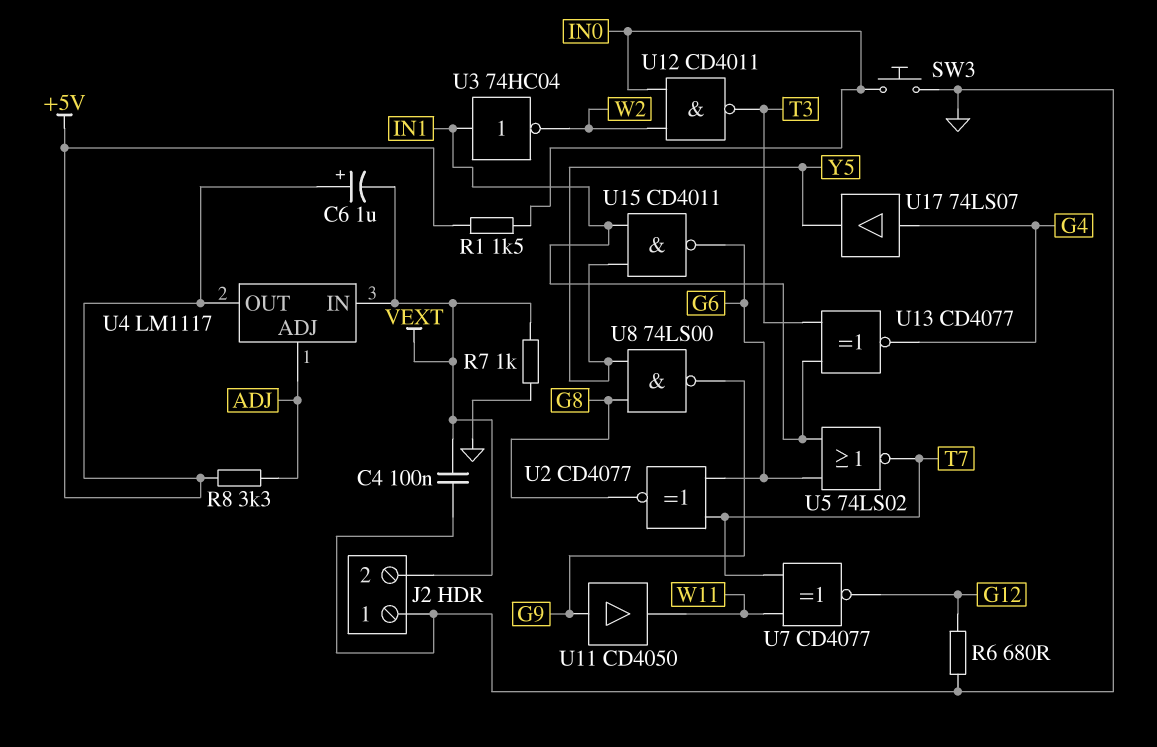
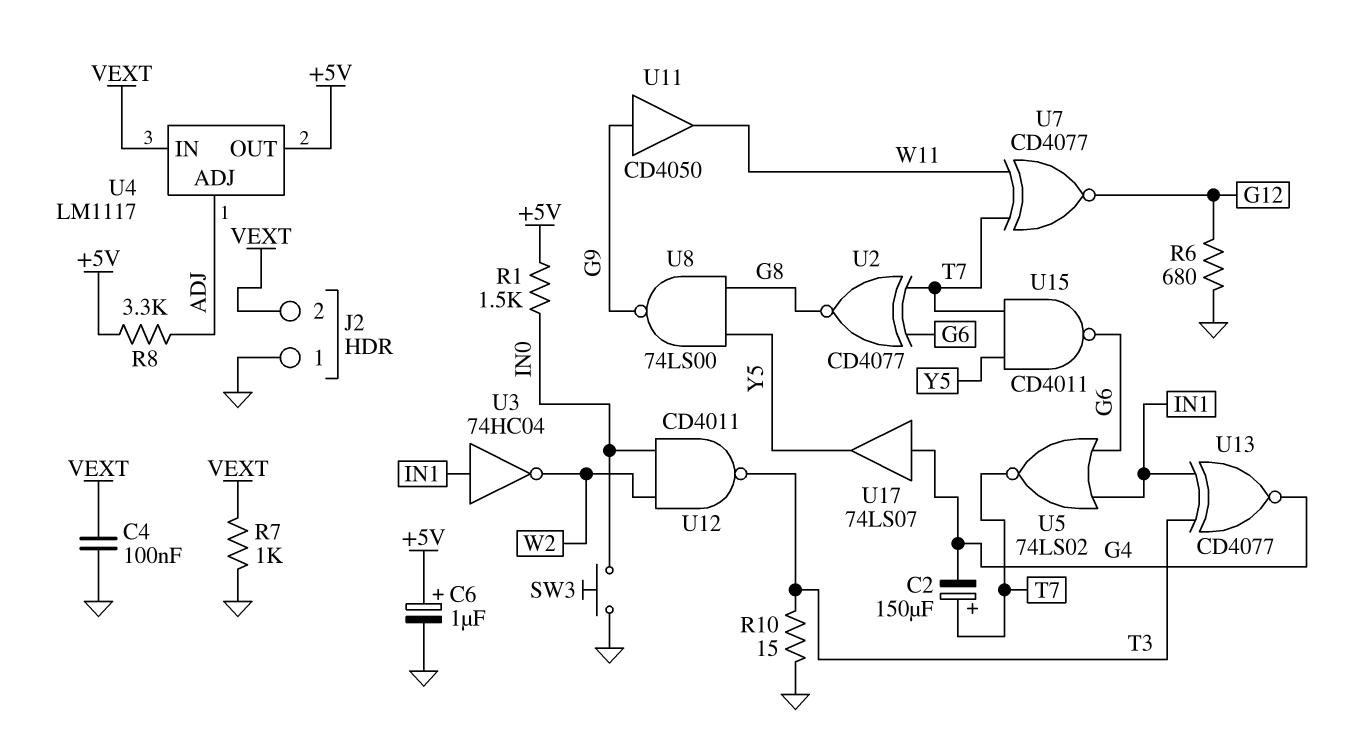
C2: none -> 150uF (plus T7, minus G4)
C6: 1uF (plus +5V, minus VEXT) -> 1uF (plus +5V, minus GND)
R10: none -> 15 (GND, T3)
U15: NAND CD4011 (in IN1, in Y5, out G6) -> NAND CD4011 (in T7, in Y5, out G6)

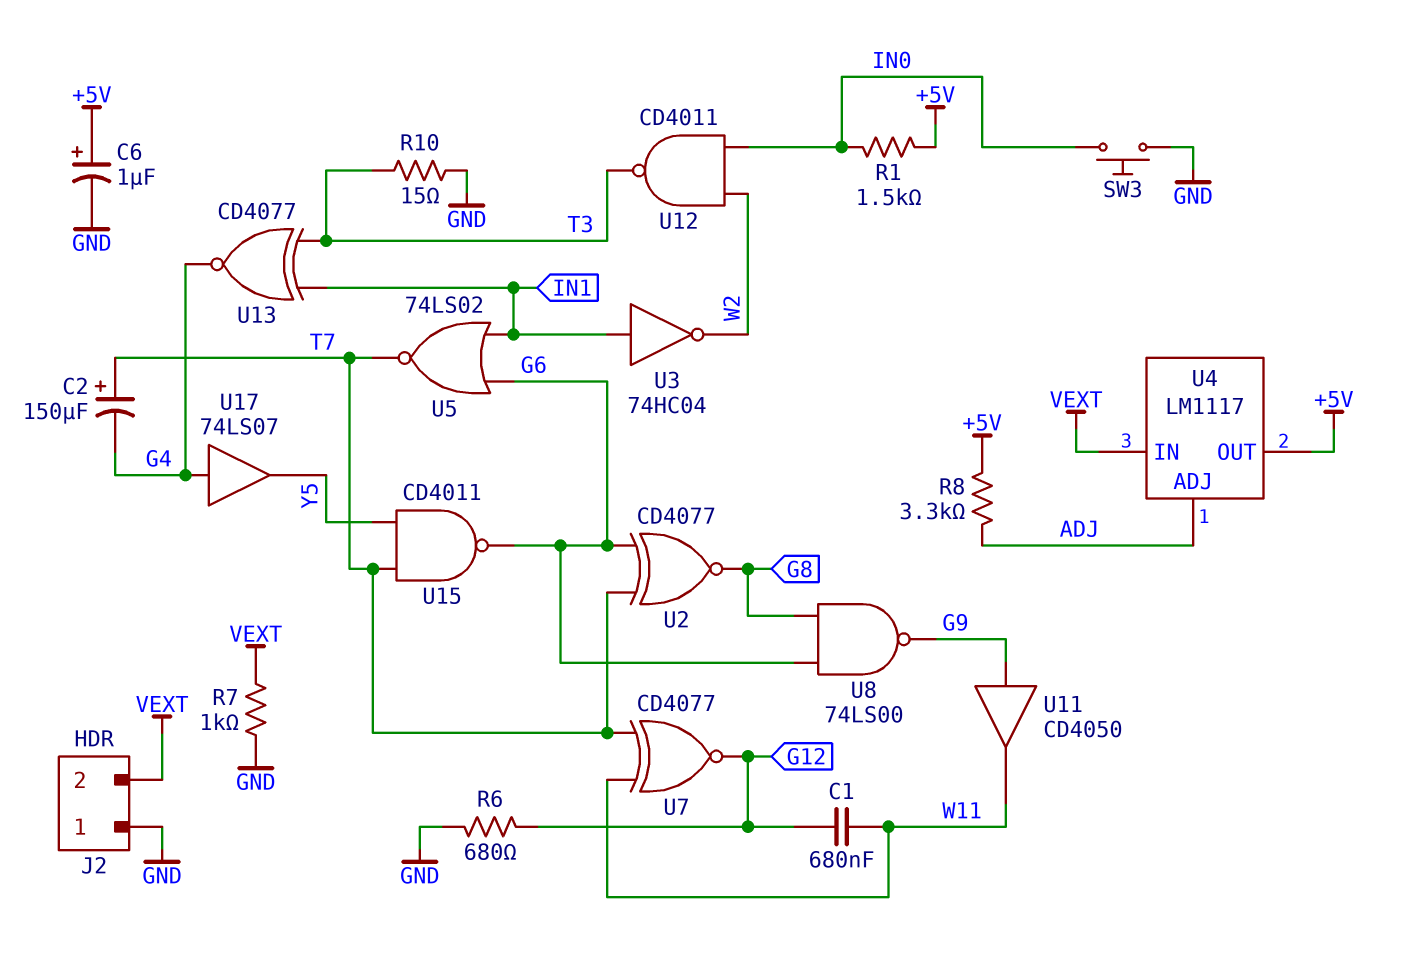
C1: none -> 680nF (G12, W11)
C4: 100nF (GND, VEXT) -> none
U8: NAND 74LS00 (in G8, in Y5, out G9) -> NAND 74LS00 (in G6, in G8, out G9)

